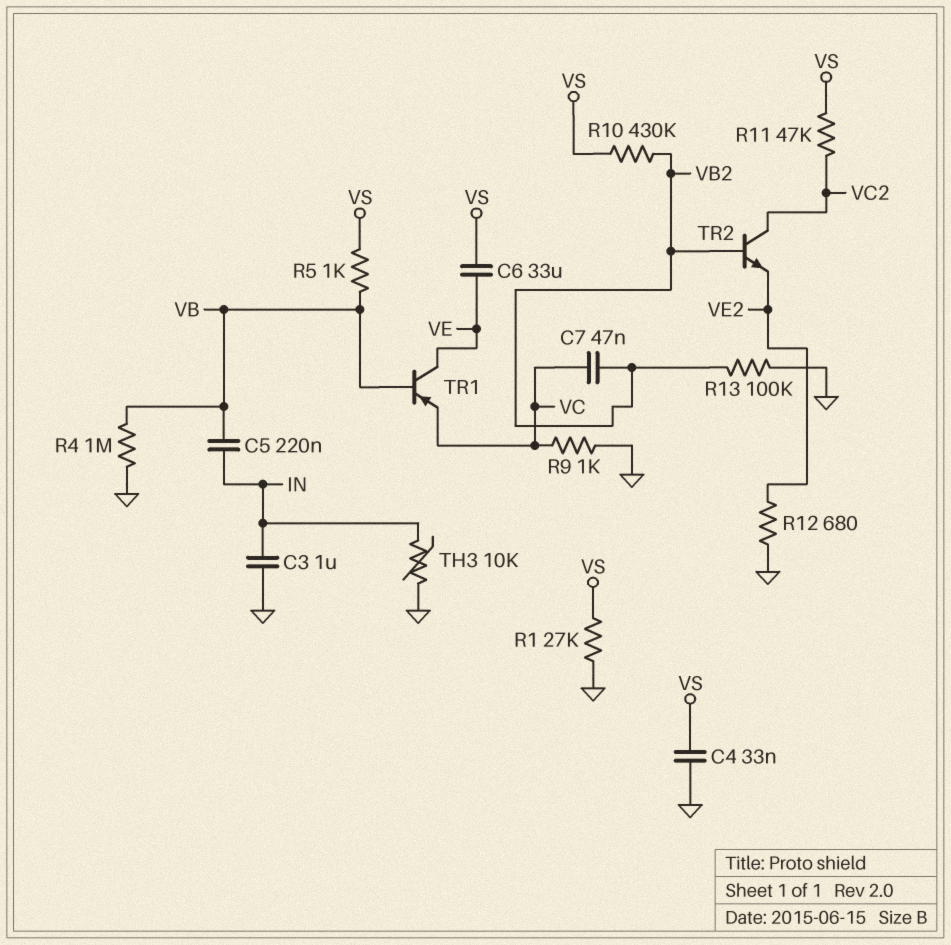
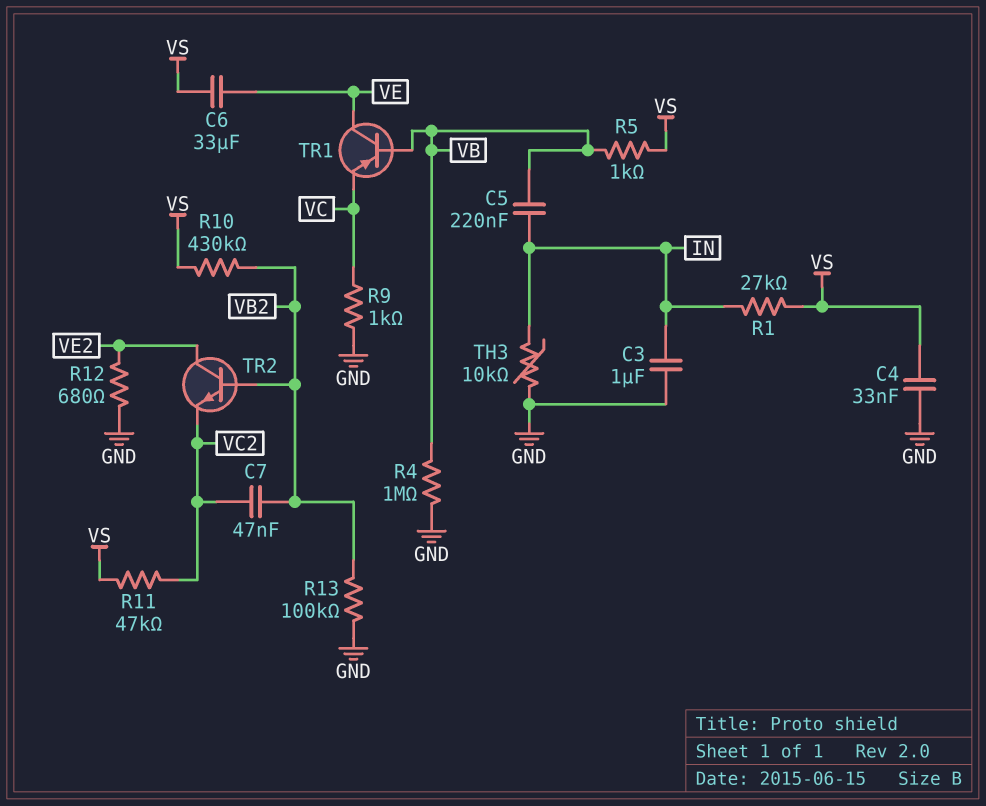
C7: 47nF (VB2, VC) -> 47nF (VB2, VC2)
R1: 27k (GND, VS) -> 27k (IN, VS)
TR2: NPN (B VB2, C VC2, E VE2) -> NPN (B VB2, C VE2, E VC2)

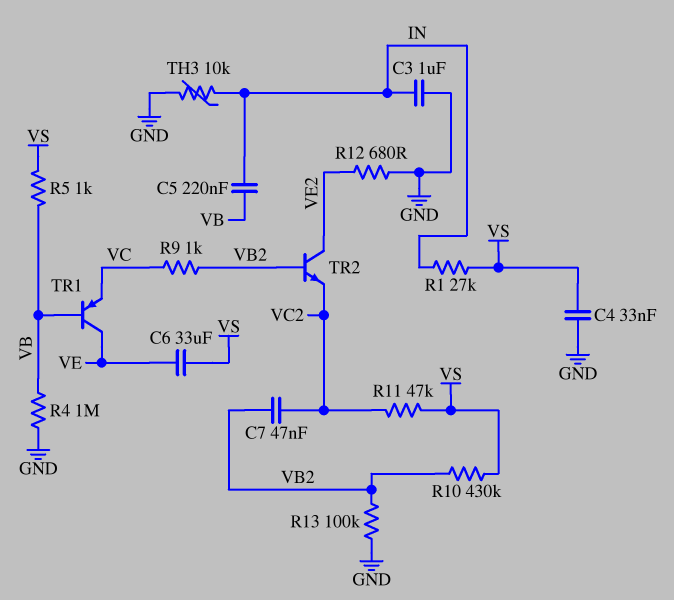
R9: 1k (GND, VC) -> 1k (VB2, VC)

